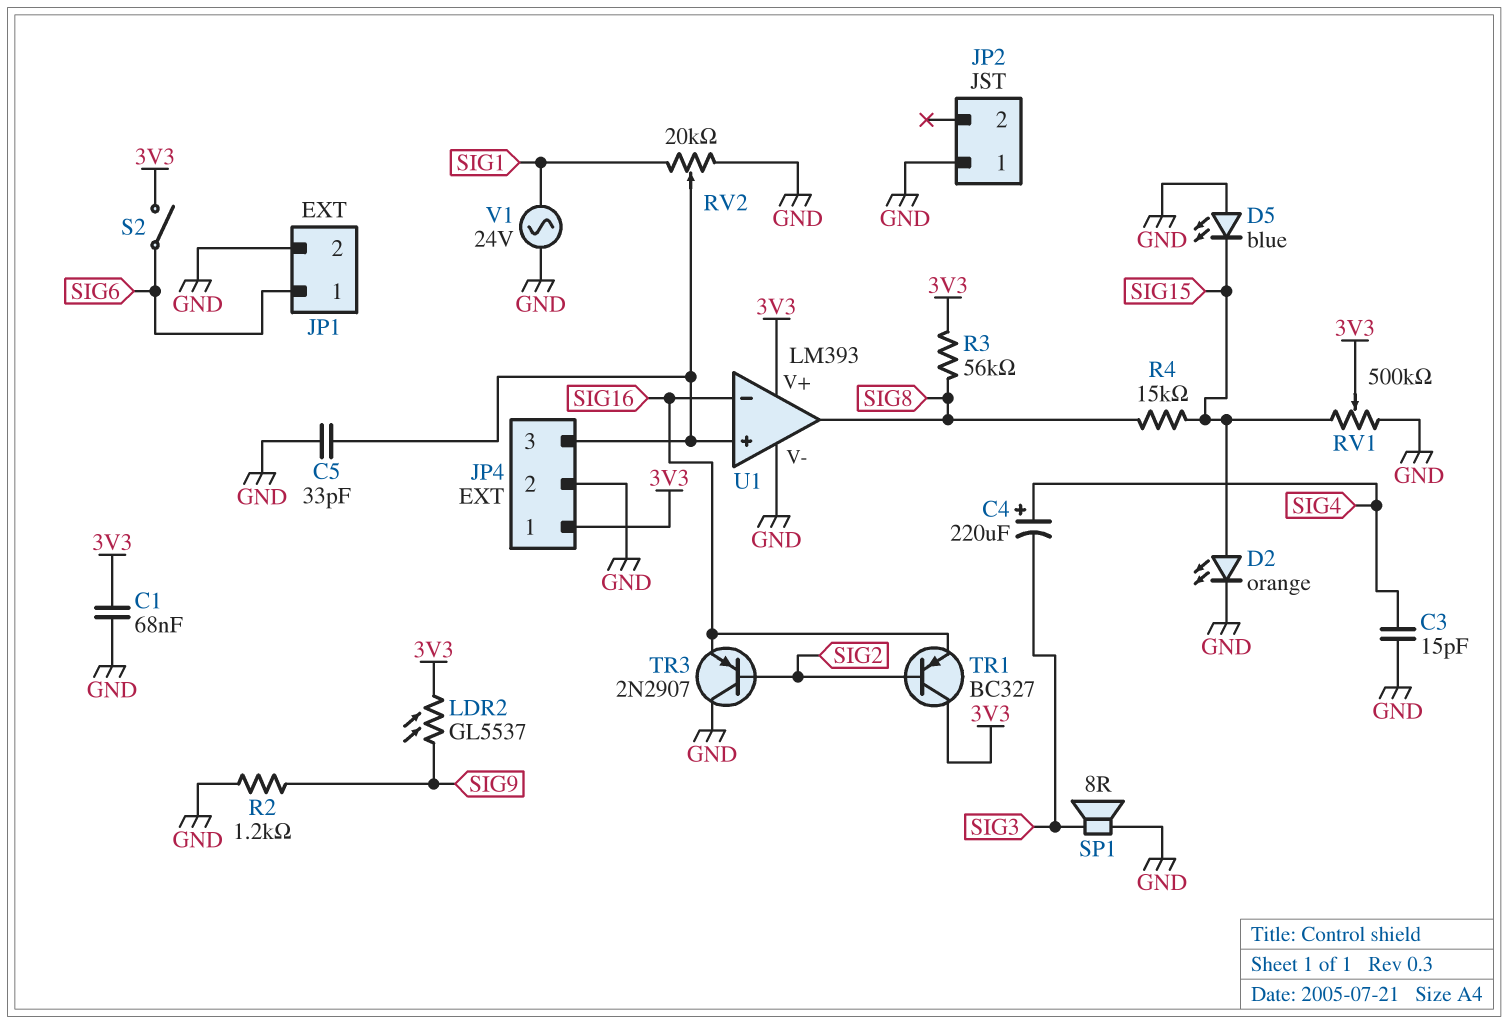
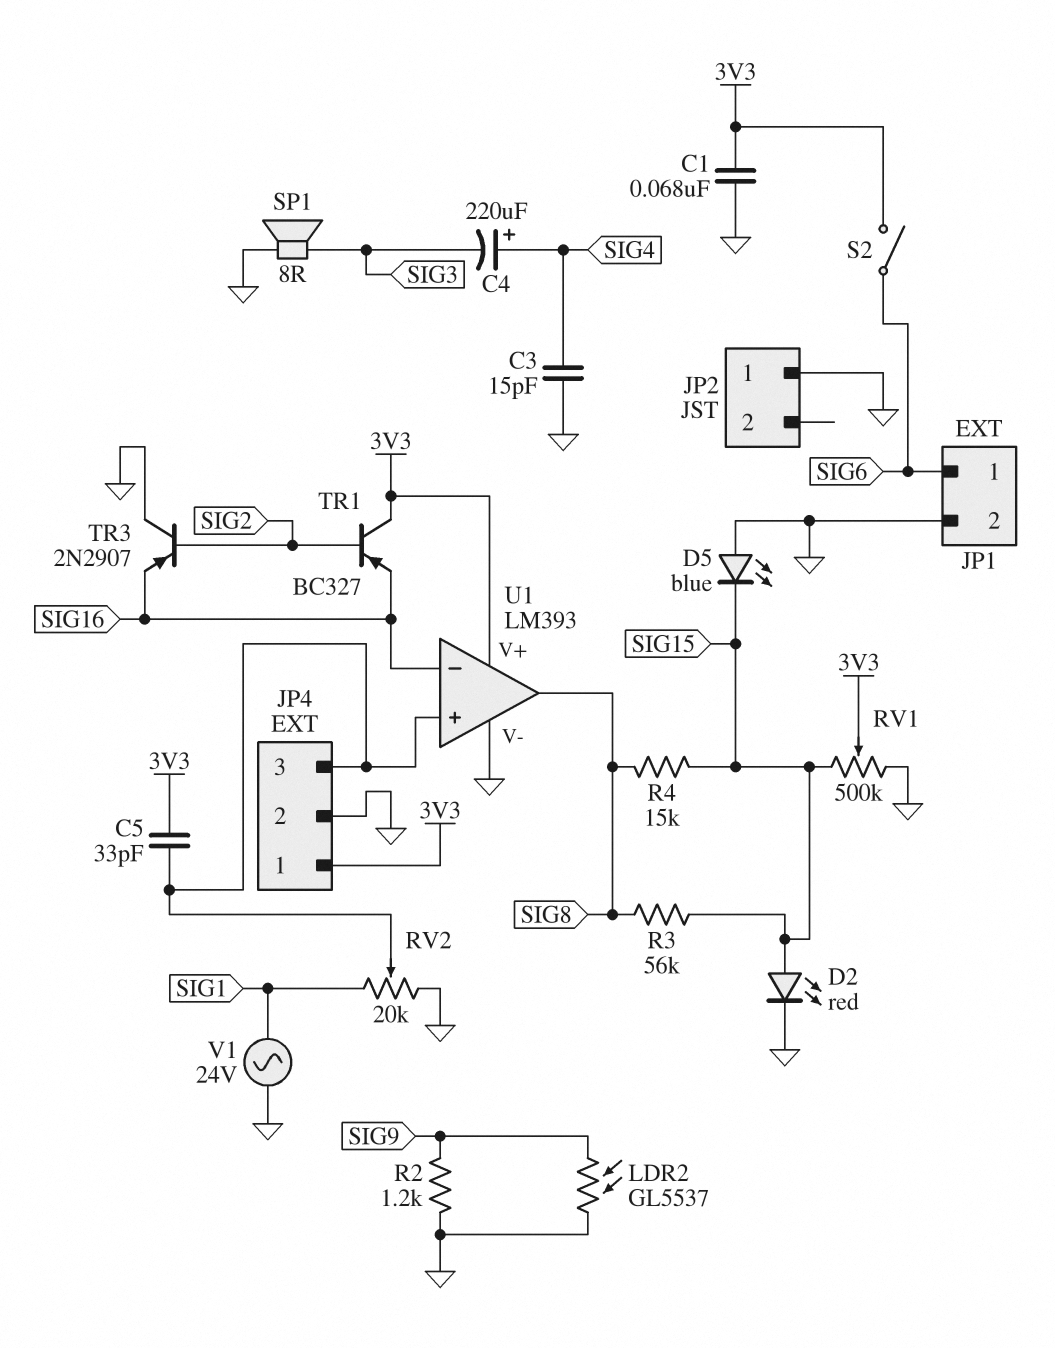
C5: 33pF (GND, JP4/3) -> 33pF (3V3, JP4/3)
D2: LED orange (A SIG15, K GND) -> LED red (A SIG15, K GND)
LDR2: GL5537 (3V3, SIG9) -> GL5537 (GND, SIG9)
R3: 56k (3V3, SIG8) -> 56k (SIG8, SIG15)

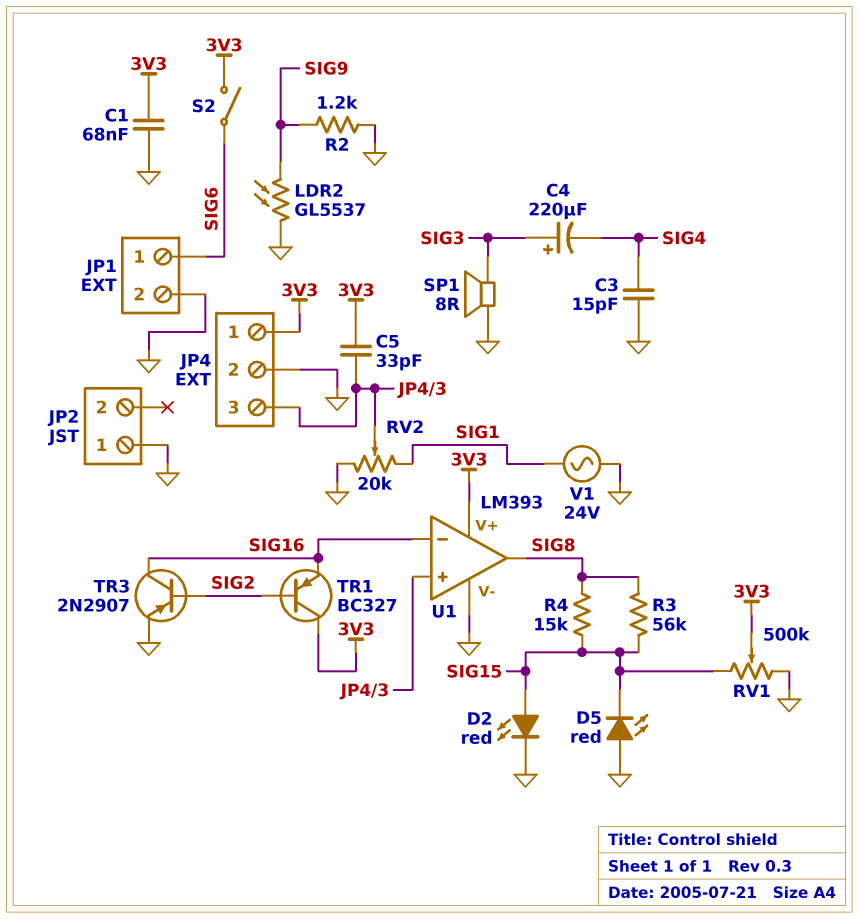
C4: 220uF (plus SIG4, minus SIG3) -> 220uF (plus SIG3, minus SIG4)
D5: LED blue (A GND, K SIG15) -> LED red (A GND, K SIG15)
TR3: PNP 2N2907 (B SIG2, C GND, E SIG16) -> PNP 2N2907 (B SIG2, C SIG16, E GND)

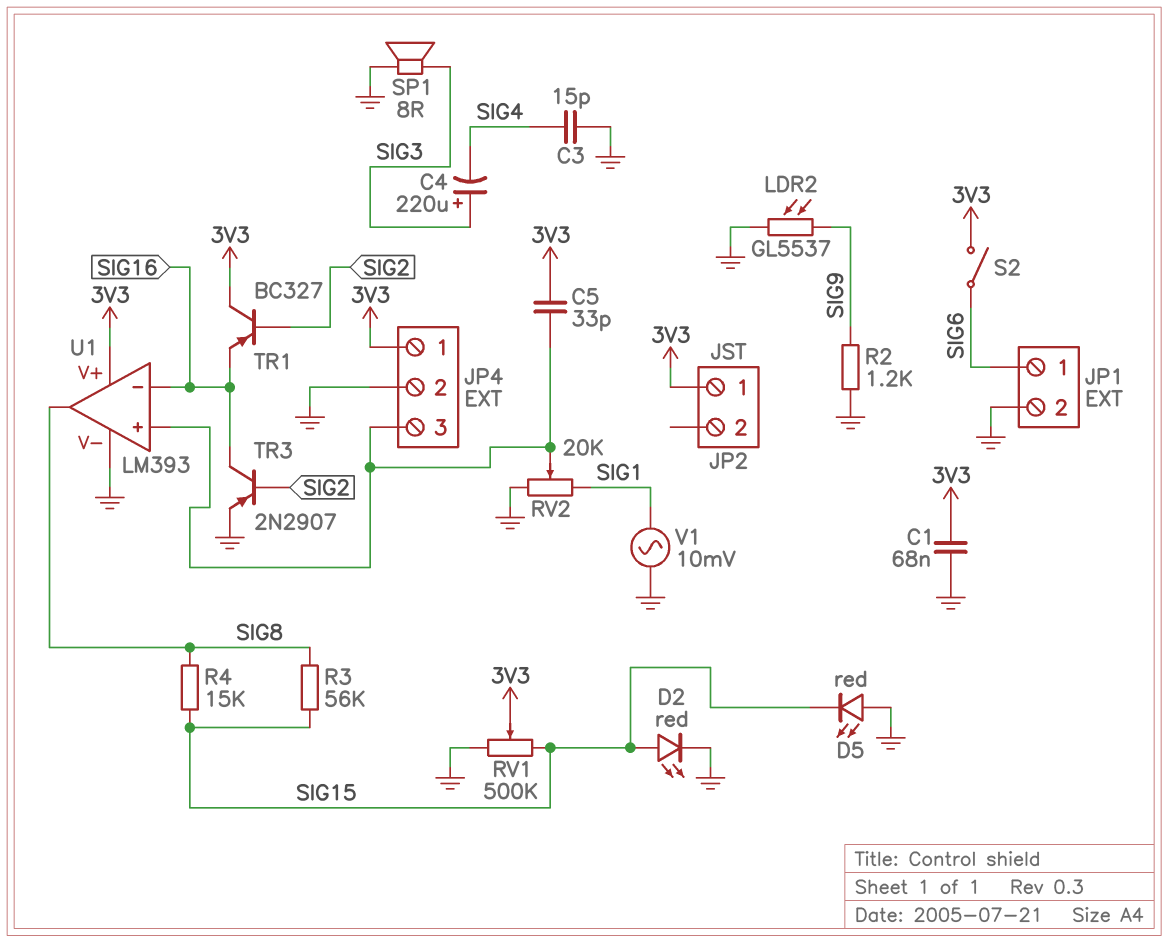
JP2 pin 1: GND -> 3V3
V1: AC 24V (GND, SIG1) -> AC 10mV (GND, SIG1)

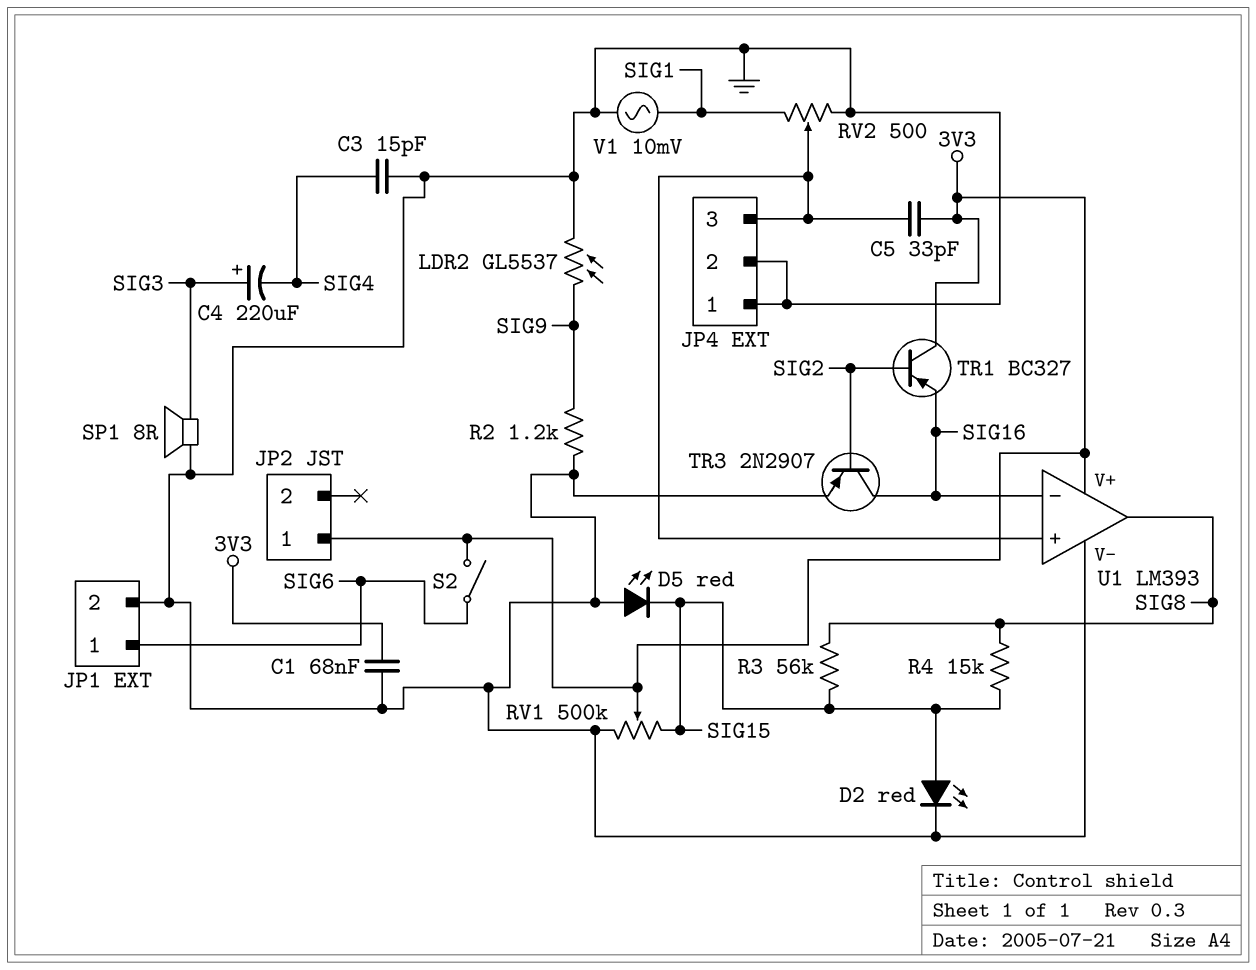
JP4 pin 1: 3V3 -> GND
RV2: 20k (GND, SIG1, wiper JP4/3) -> 500 (GND, SIG1, wiper JP4/3)

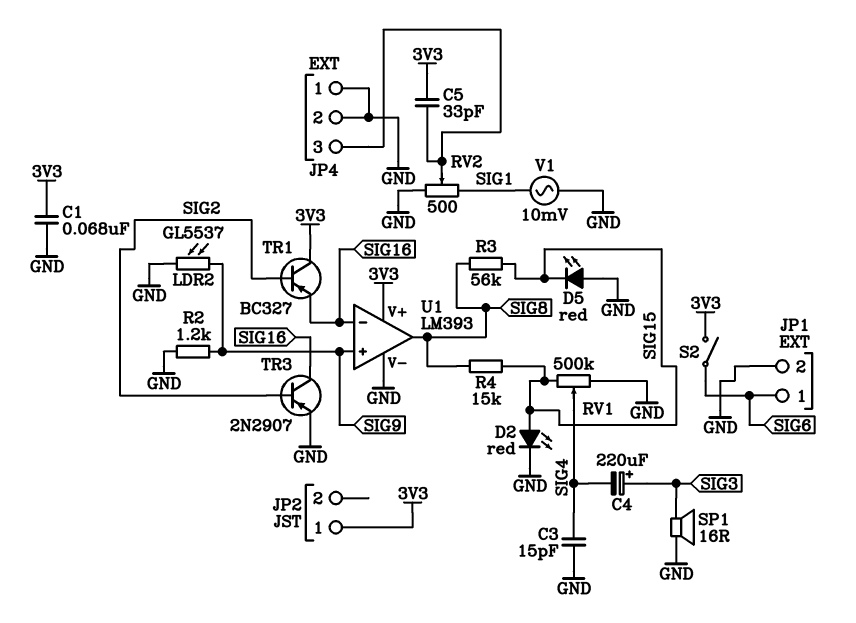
RV1: 500k (GND, SIG15, wiper 3V3) -> 500k (GND, SIG15, wiper SIG4)
SP1: speaker 8R (GND, SIG3) -> speaker 16R (GND, SIG3)
U1 pin in+: JP4/3 -> SIG9

